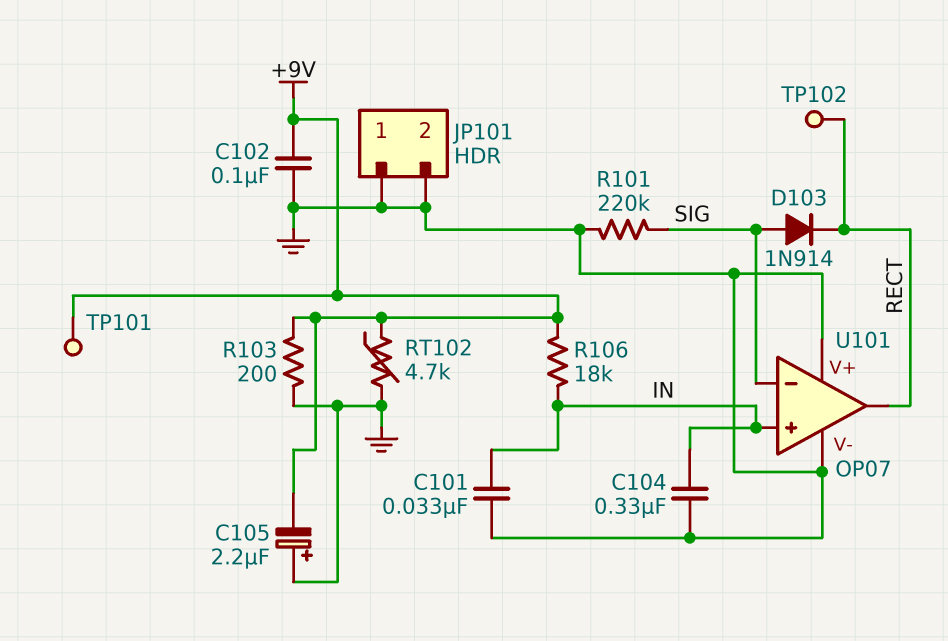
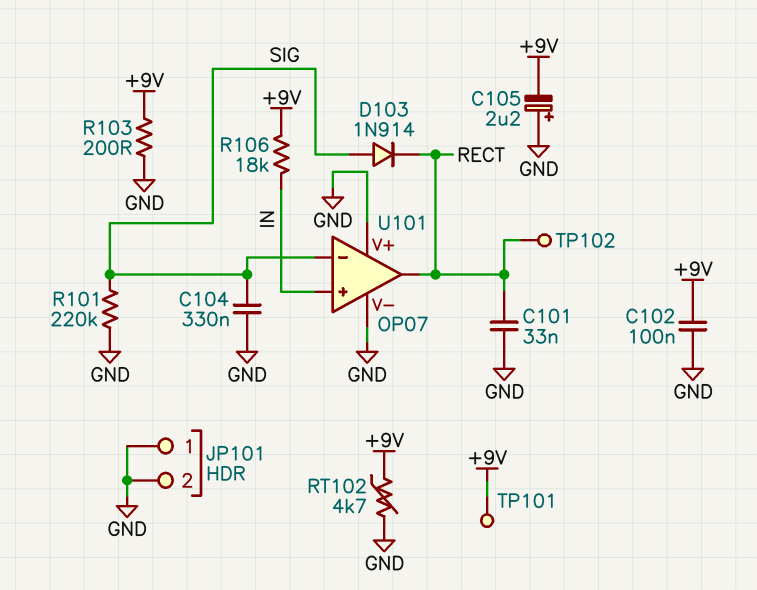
C101: 33nF (GND, IN) -> 33nF (GND, RECT)
C104: 330nF (GND, IN) -> 330nF (GND, SIG)

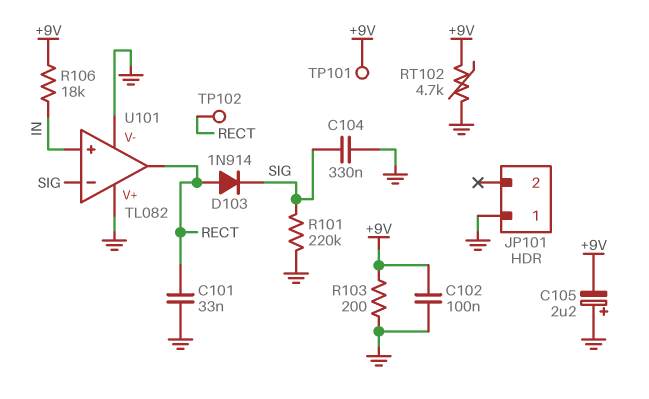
D103: diode 1N914 (A SIG, K RECT) -> diode 1N914 (A RECT, K SIG)
JP101 pin 2: GND -> none
U101: OP07 -> TL082

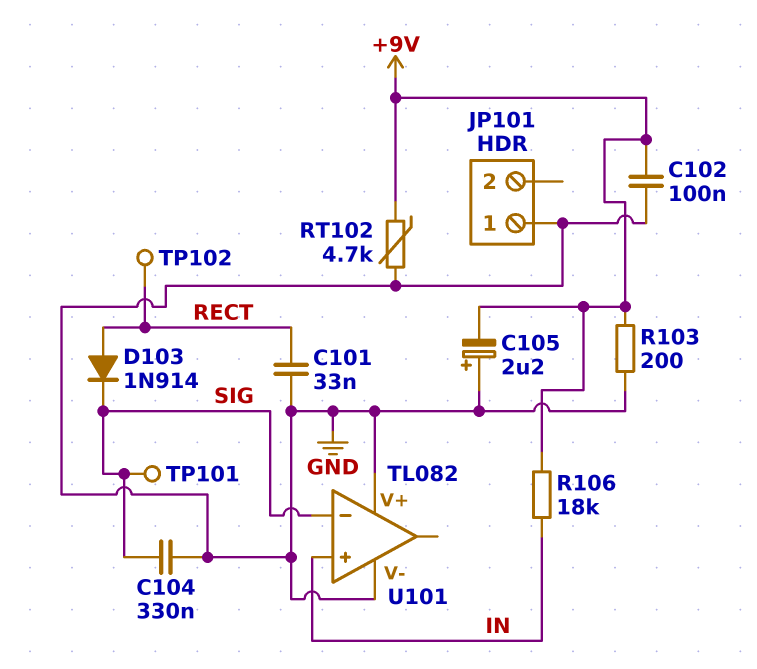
R101: 220k (GND, SIG) -> none
TP101: test point (+9V) -> test point (SIG)
U101 pin out: RECT -> none

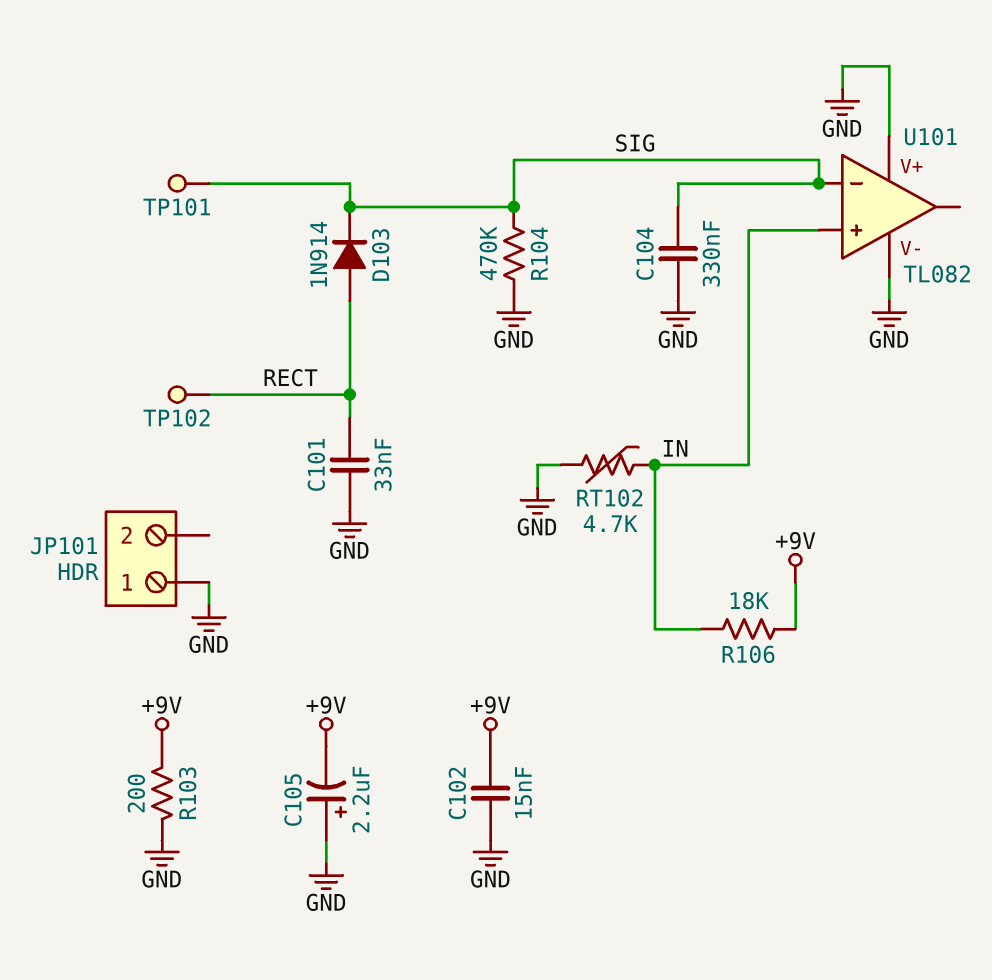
C102: 100nF (+9V, GND) -> 15nF (+9V, GND)
R104: none -> 470k (GND, SIG)
RT102: 4.7k (+9V, GND) -> 4.7k (GND, IN)

